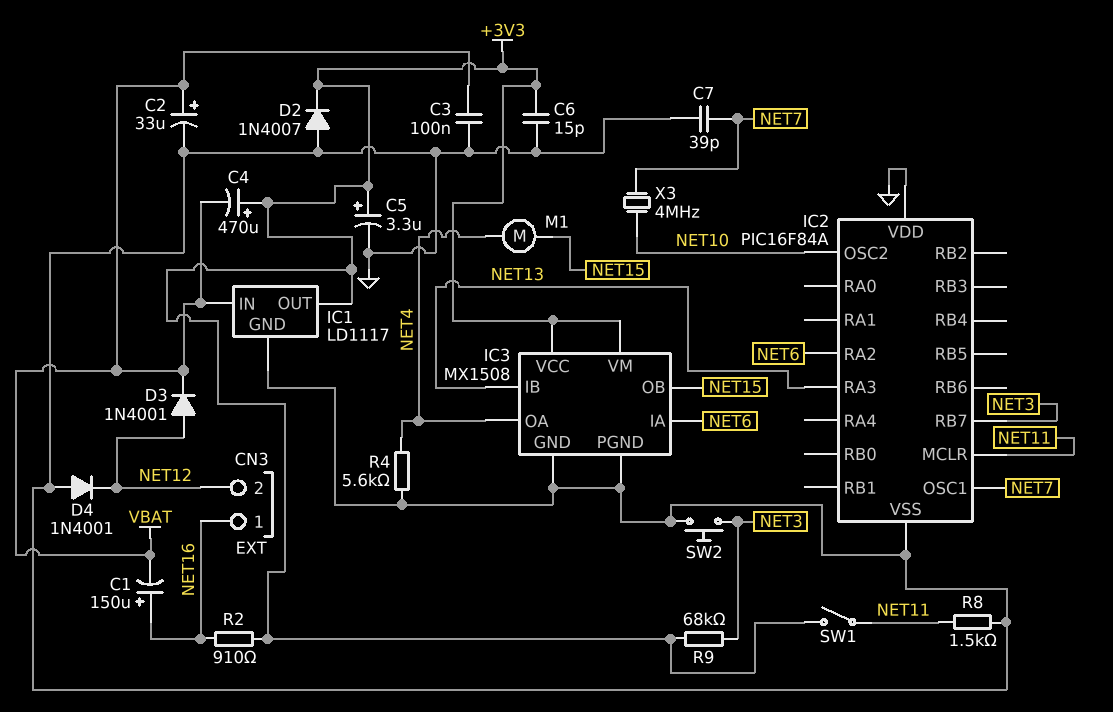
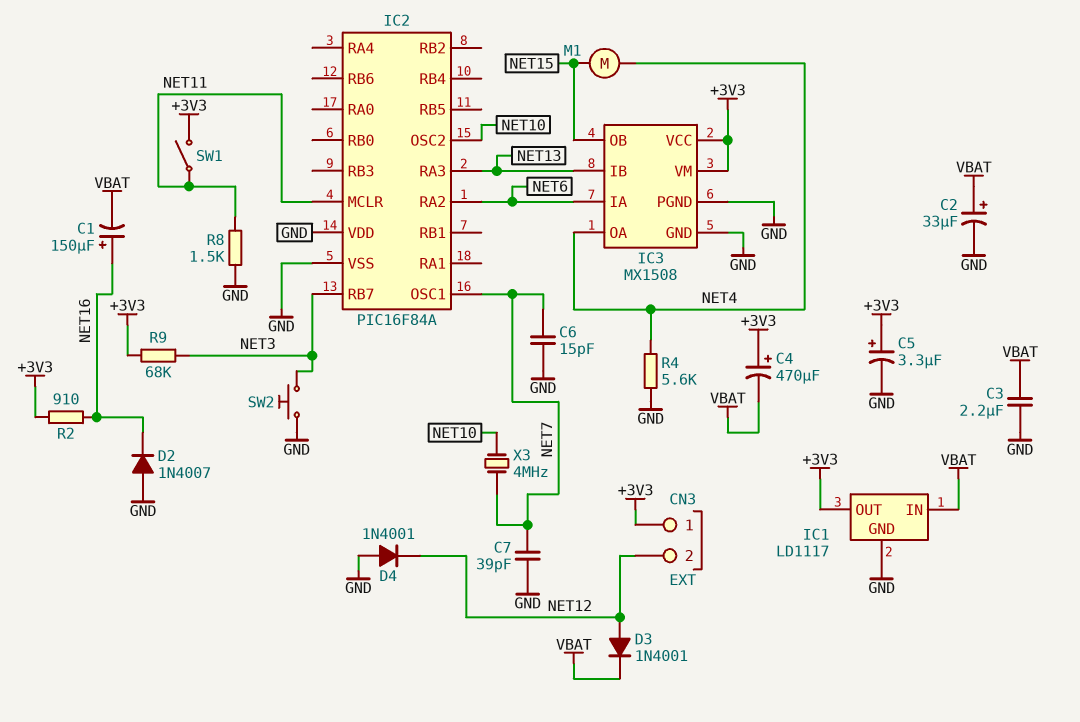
C3: 100nF (GND, VBAT) -> 2.2uF (GND, VBAT)
C6: 15pF (+3V3, GND) -> 15pF (GND, NET7)
CN3 pin 1: NET16 -> +3V3
D2: diode 1N4007 (A GND, K +3V3) -> diode 1N4007 (A GND, K NET16)

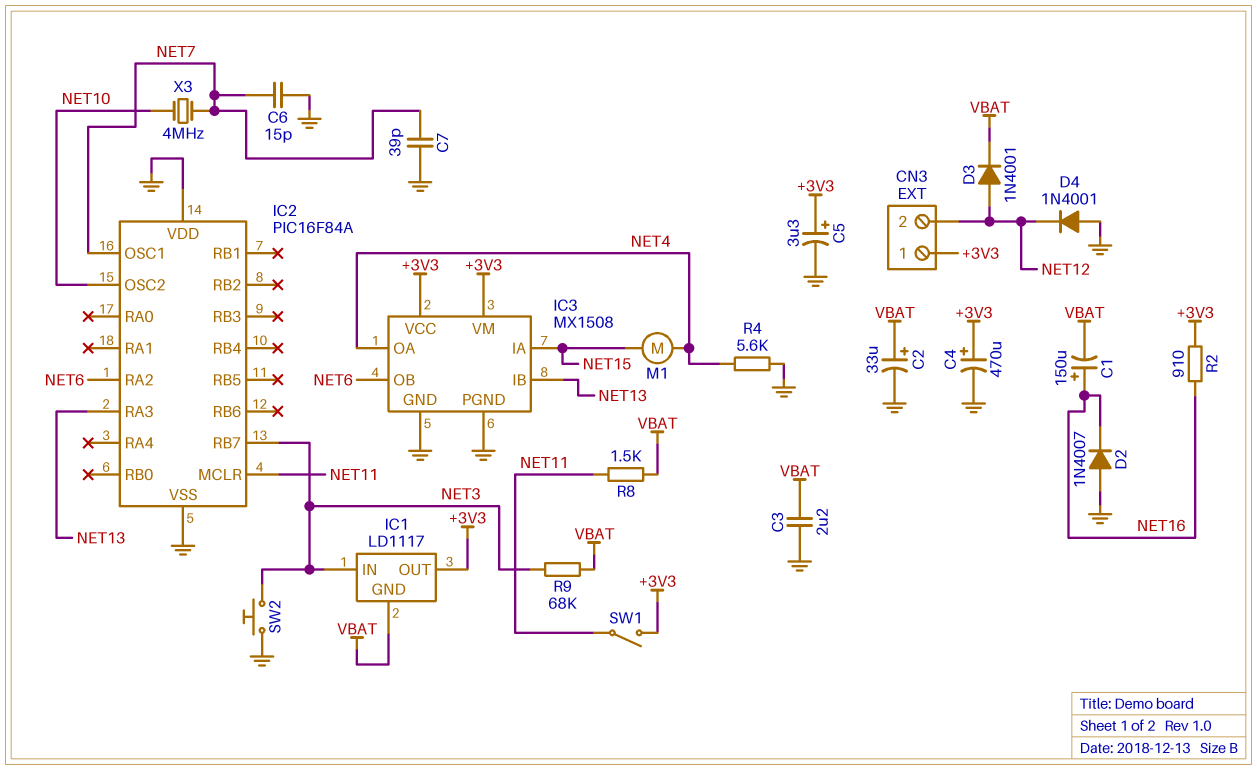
C4: 470uF (plus +3V3, minus VBAT) -> 470uF (plus +3V3, minus GND)
IC1 pin GND: GND -> VBAT
IC1 pin IN: VBAT -> NET3
IC3 pin IA: NET6 -> NET15
IC3 pin OB: NET15 -> NET6
R8: 1.5k (GND, NET11) -> 1.5k (NET11, VBAT)
R9: 68k (+3V3, NET3) -> 68k (NET3, VBAT)

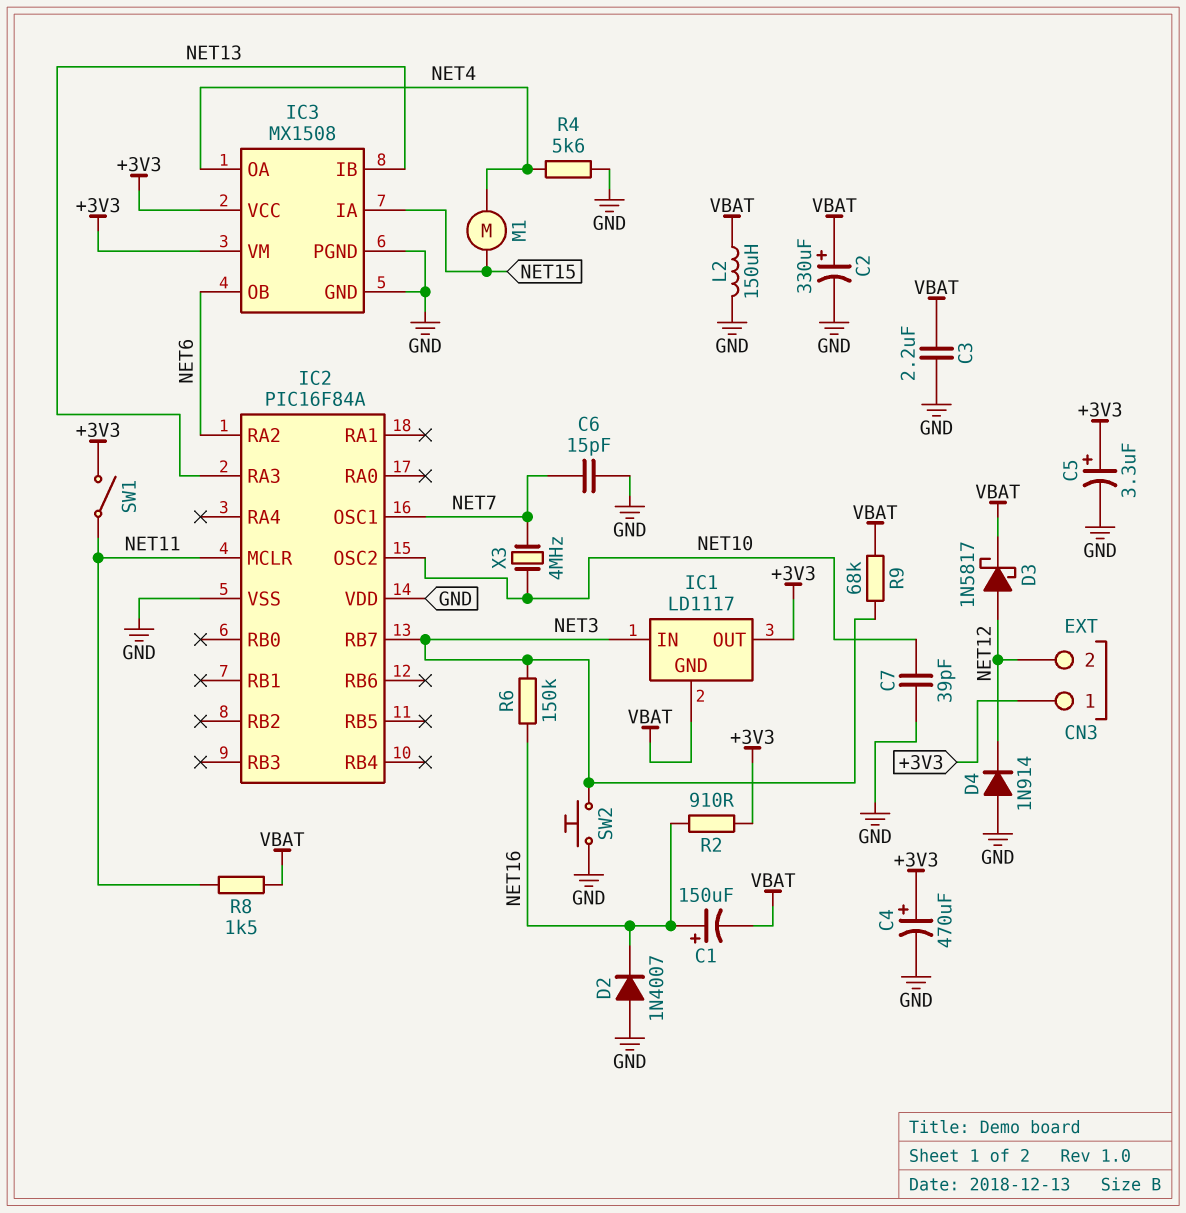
C2: 33uF (plus VBAT, minus GND) -> 330uF (plus VBAT, minus GND)
C7: 39pF (GND, NET7) -> 39pF (GND, NET10)
D3: diode 1N4001 (A NET12, K VBAT) -> schottky 1N5817 (A NET12, K VBAT)
D4: diode 1N4001 (A GND, K NET12) -> diode 1N914 (A GND, K NET12)
L2: none -> 150uH (GND, VBAT)
R6: none -> 150k (NET3, NET16)

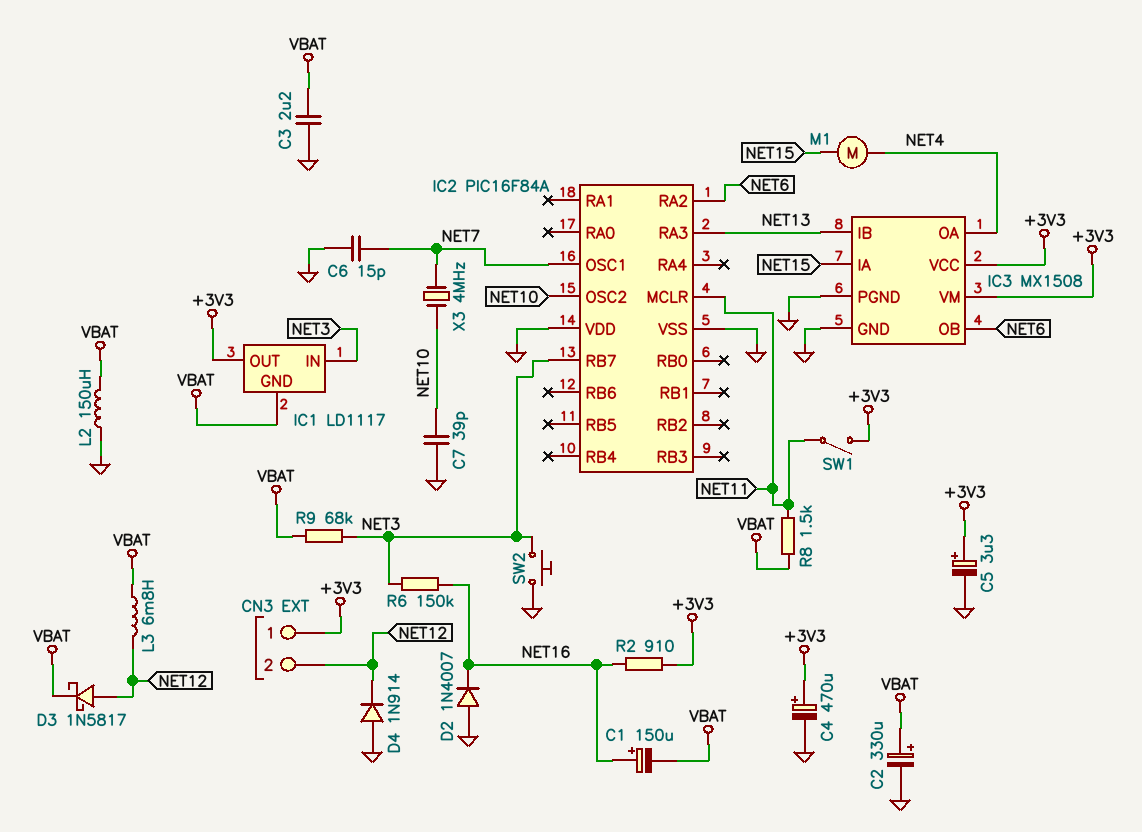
L3: none -> 6.8mH (NET12, VBAT)
R4: 5.6k (GND, NET4) -> none

